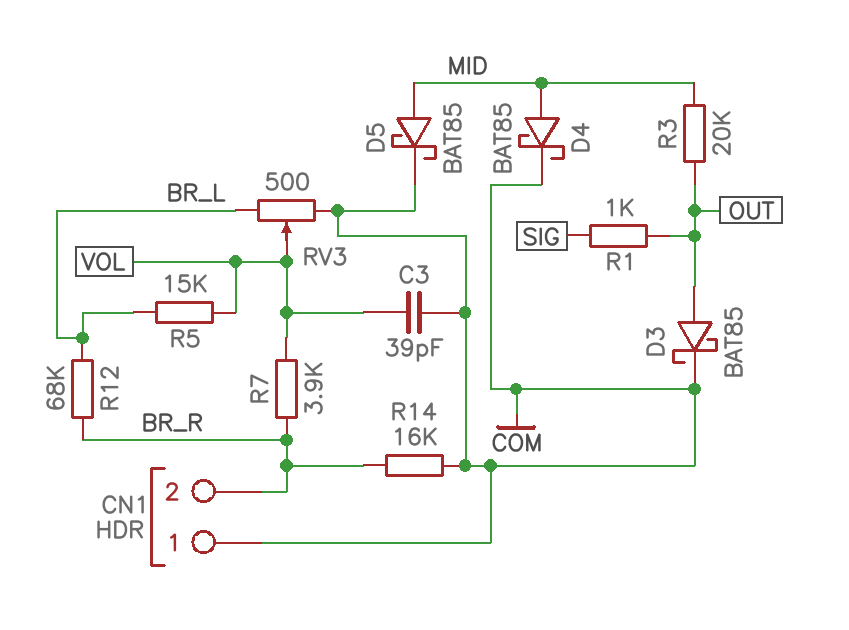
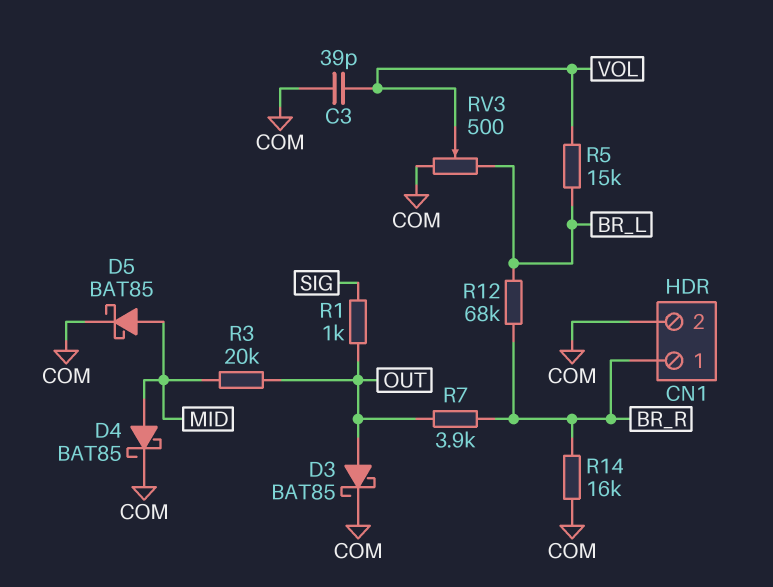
CN1 pin 1: COM -> BR_R
CN1 pin 2: BR_R -> COM
R7: 3.9k (BR_R, VOL) -> 3.9k (BR_R, OUT)

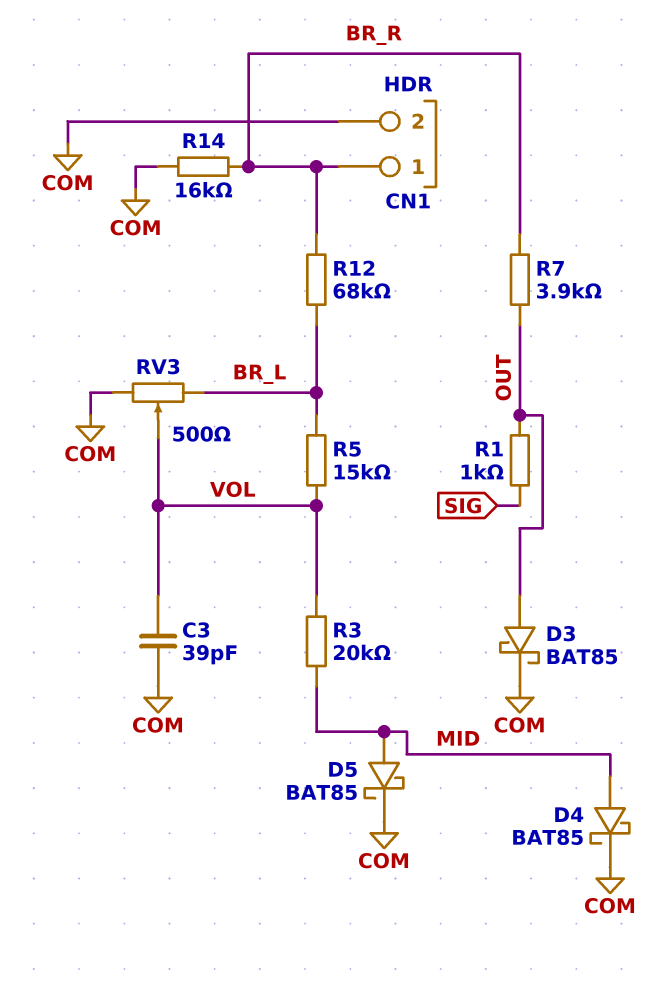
R3: 20k (MID, OUT) -> 20k (MID, VOL)

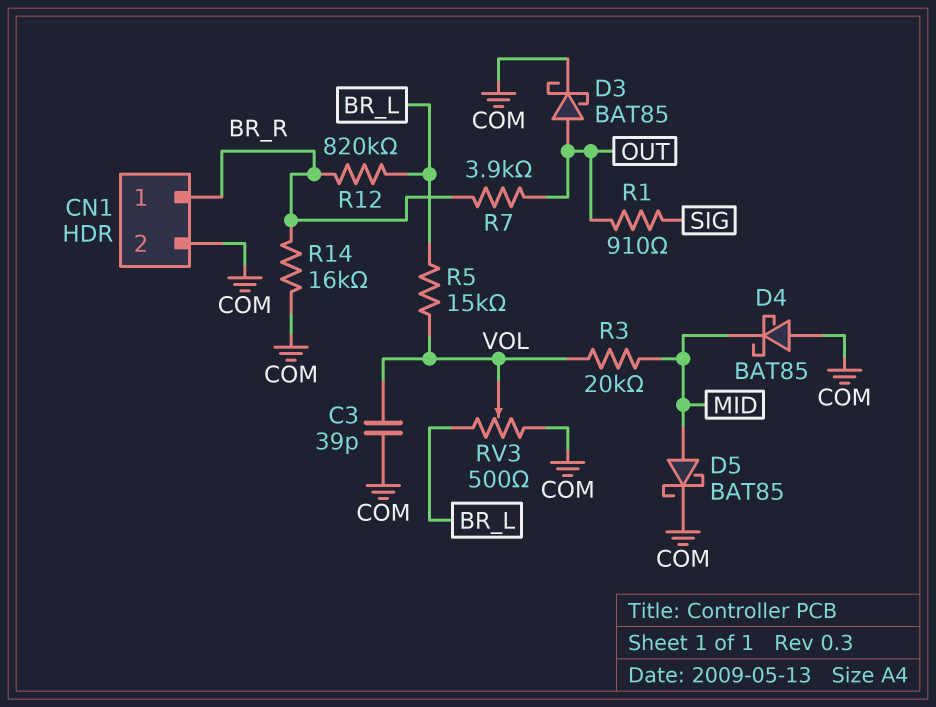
D4: schottky BAT85 (A MID, K COM) -> schottky BAT85 (A COM, K MID)
R1: 1k (OUT, SIG) -> 910 (OUT, SIG)
R12: 68k (BR_L, BR_R) -> 820k (BR_L, BR_R)

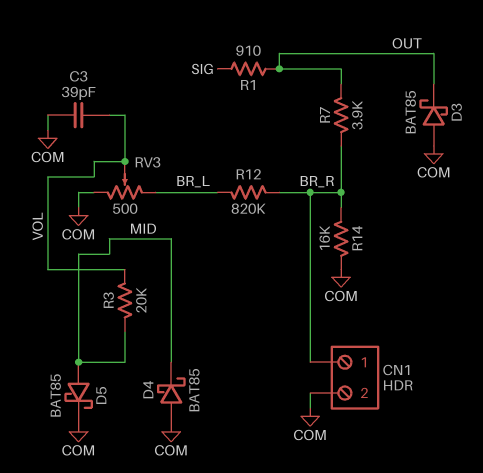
D3: schottky BAT85 (A OUT, K COM) -> schottky BAT85 (A COM, K OUT)
R5: 15k (BR_L, VOL) -> none

